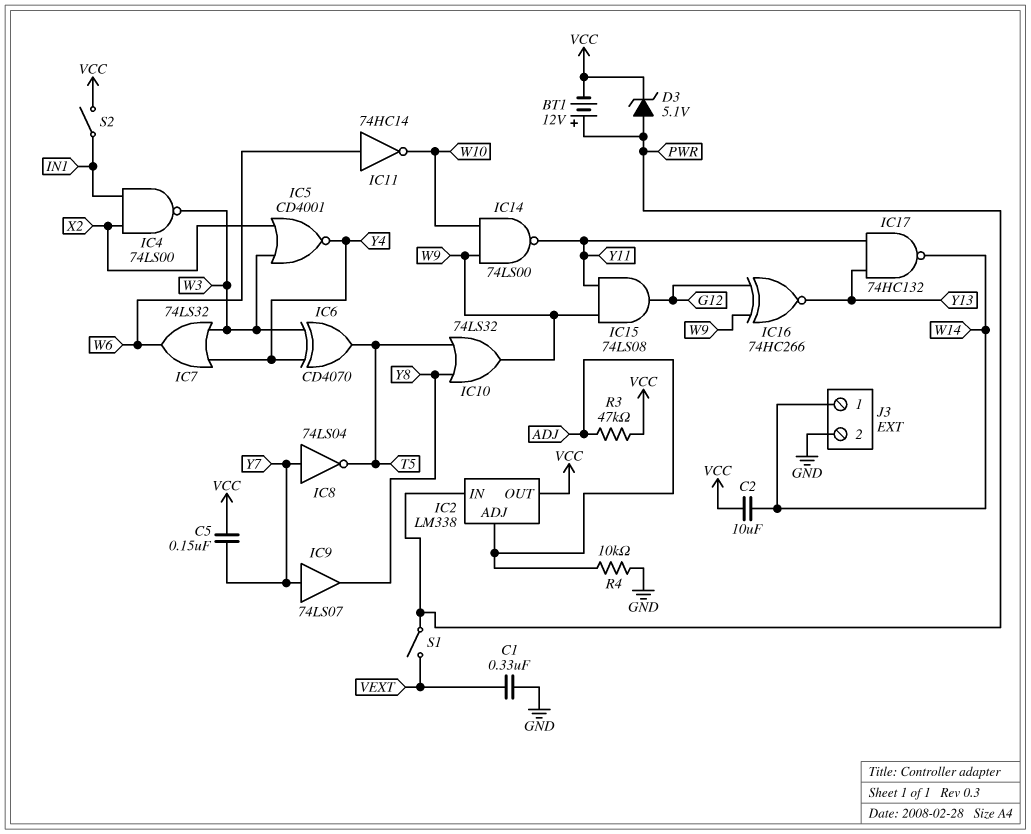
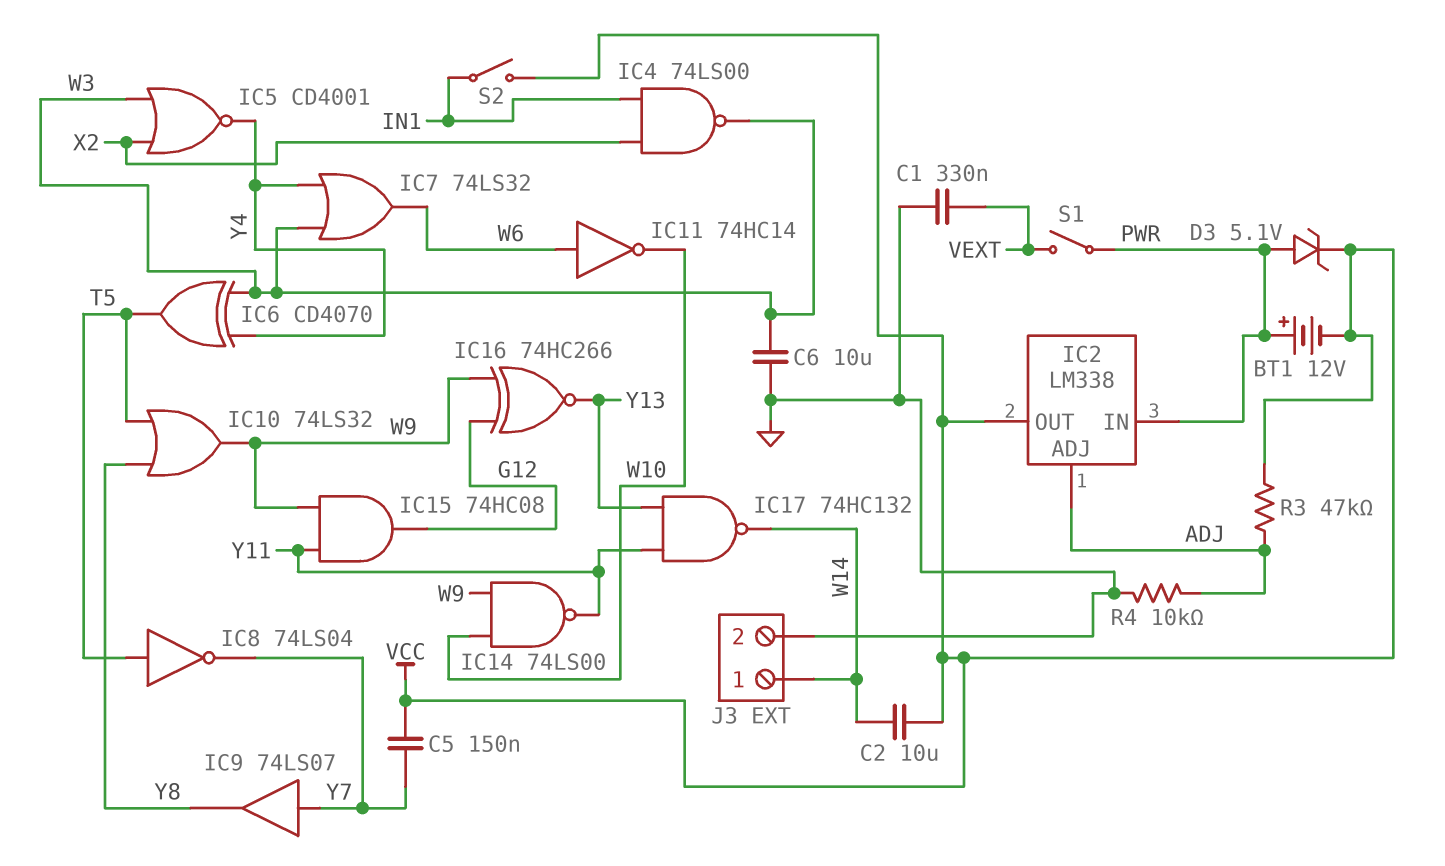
C6: none -> 10uF (GND, W3)
IC8: NOT 74LS04 (in Y7, out T5) -> NOT 74LS04 (in T5, out Y7)
IC15: AND 74LS08 (in W9, in Y11, out G12) -> AND 74HC08 (in W9, in Y11, out G12)

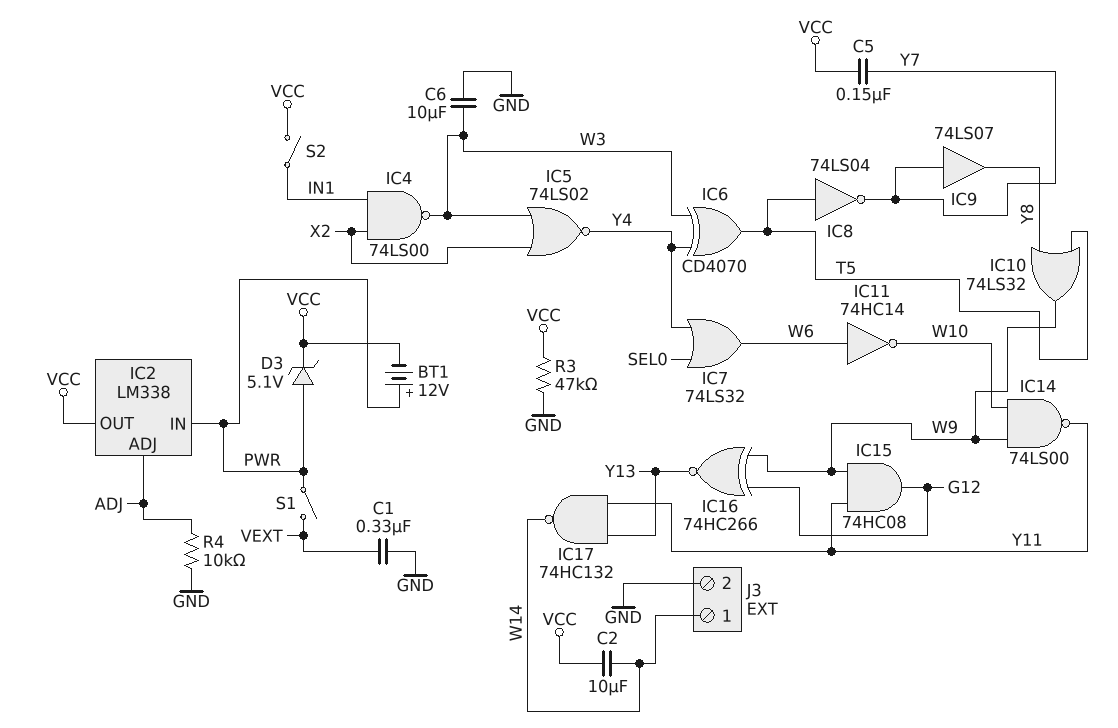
IC5: NOR CD4001 (in W3, in X2, out Y4) -> NOR 74LS02 (in W3, in X2, out Y4)
IC7: OR 74LS32 (in W3, in Y4, out W6) -> OR 74LS32 (in SEL0, in Y4, out W6)
R3: 47k (ADJ, VCC) -> 47k (GND, VCC)

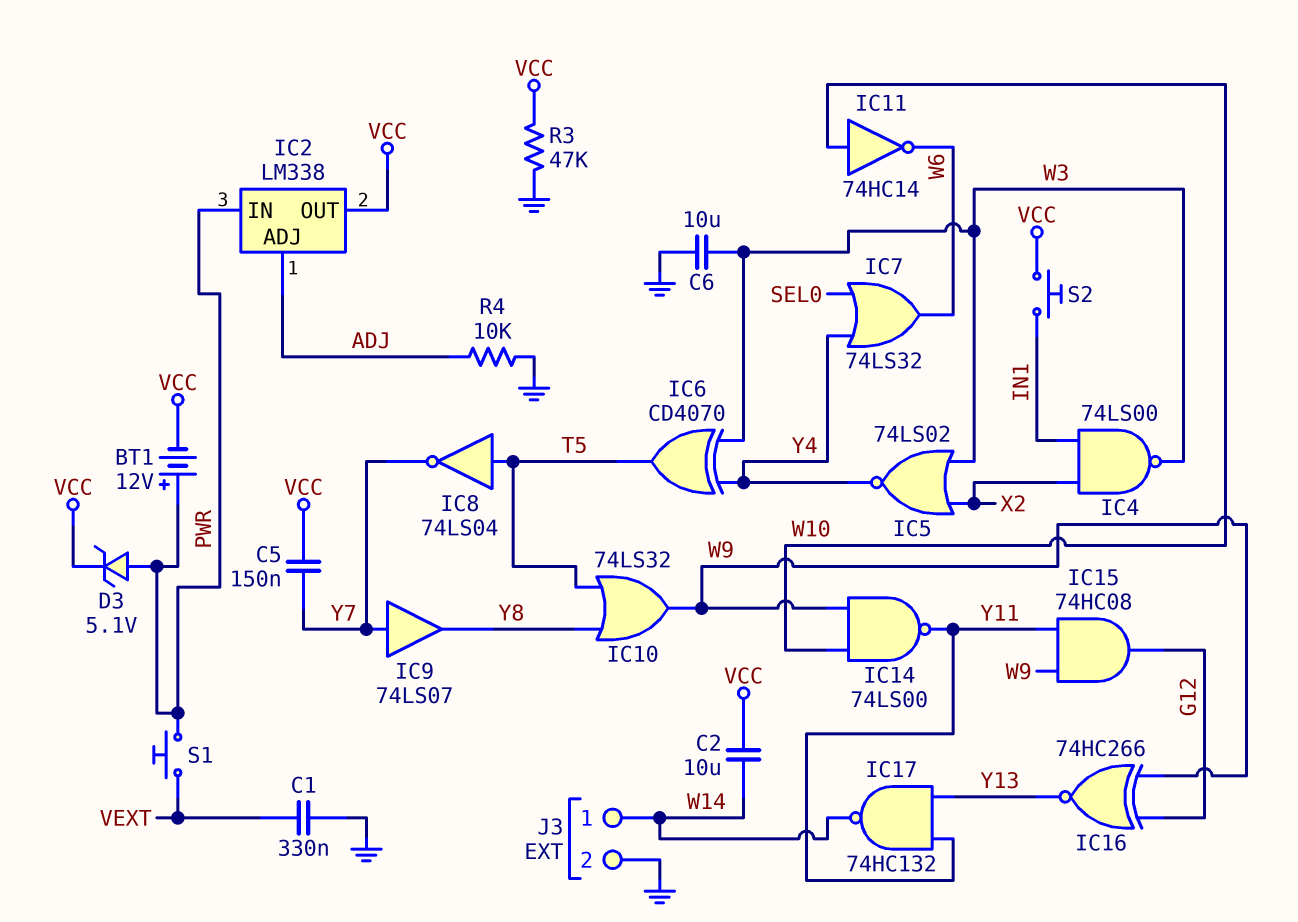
IC11: NOT 74HC14 (in W6, out W10) -> NOT 74HC14 (in W10, out W6)
S1: switch (PWR, VEXT) -> button (PWR, VEXT)
S2: switch (IN1, VCC) -> button (IN1, VCC)

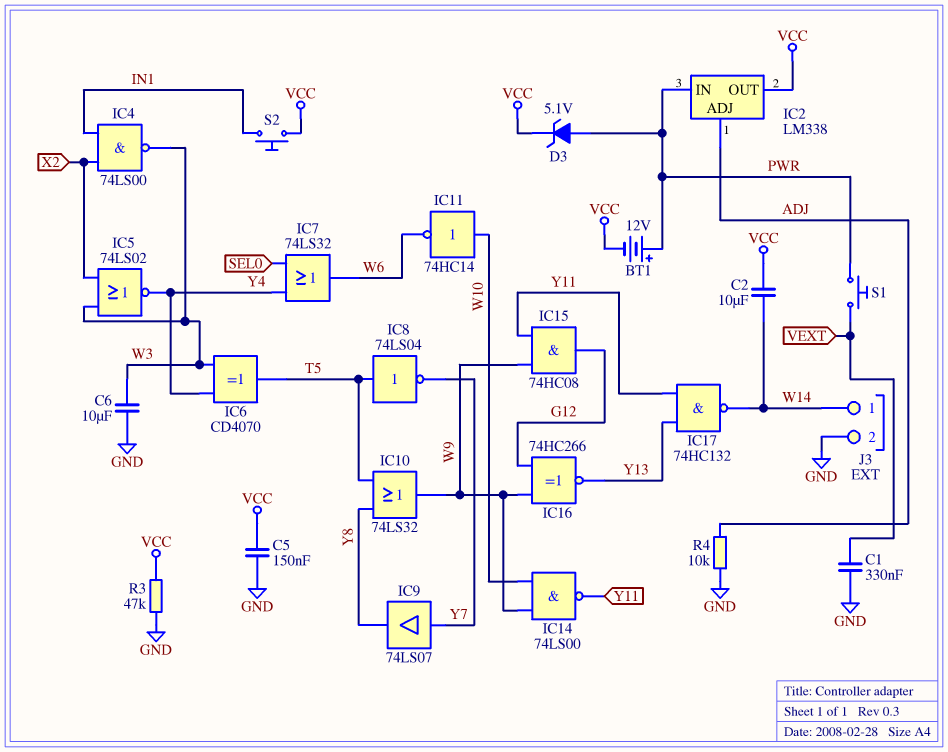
C5: 150nF (VCC, Y7) -> 150nF (GND, VCC)

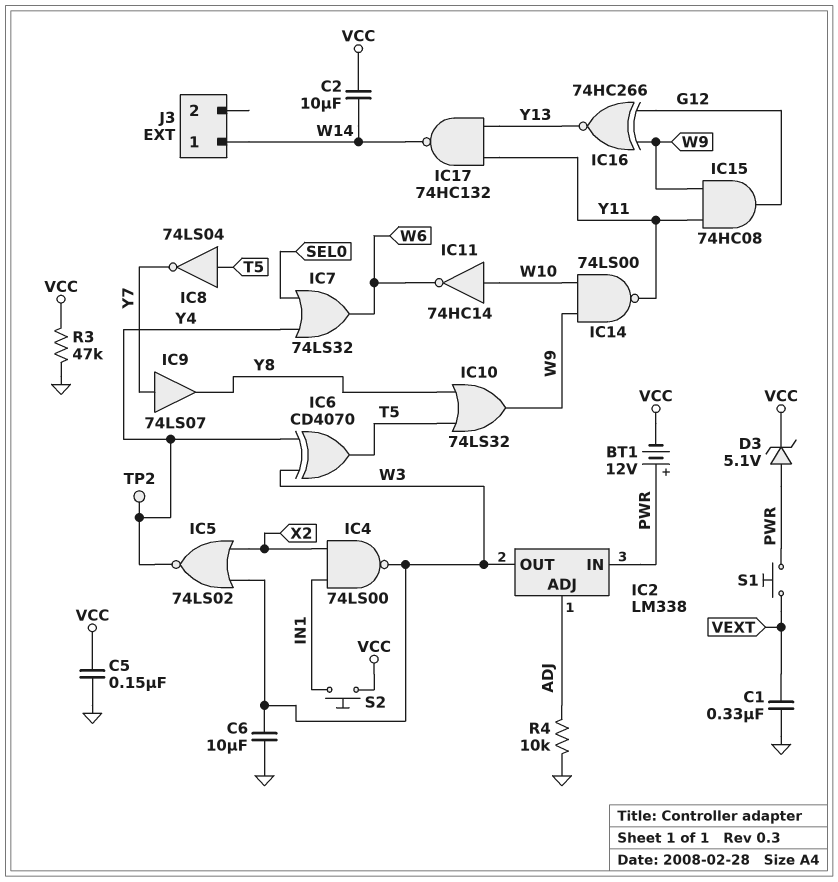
IC2 pin OUT: VCC -> W3
J3 pin 2: GND -> none
TP2: none -> test point (Y4)

